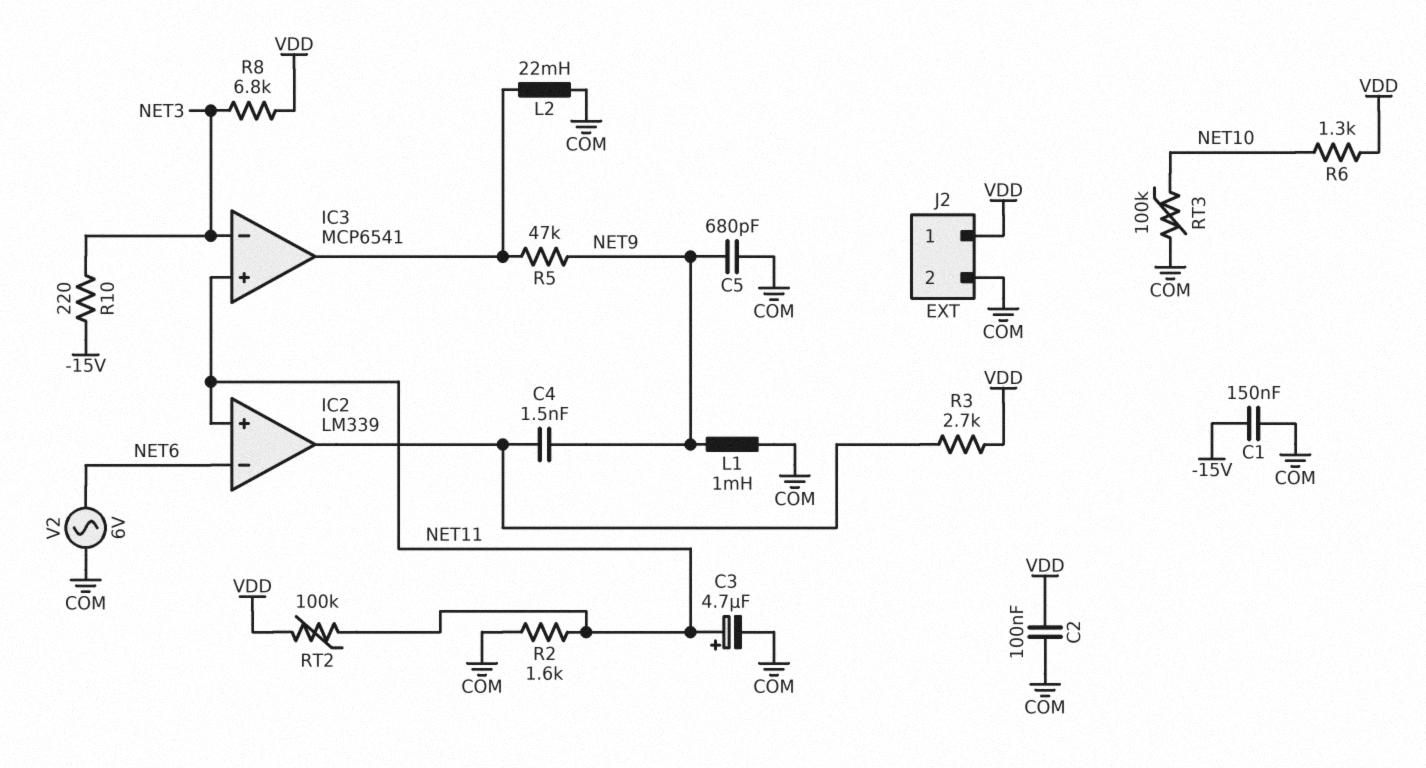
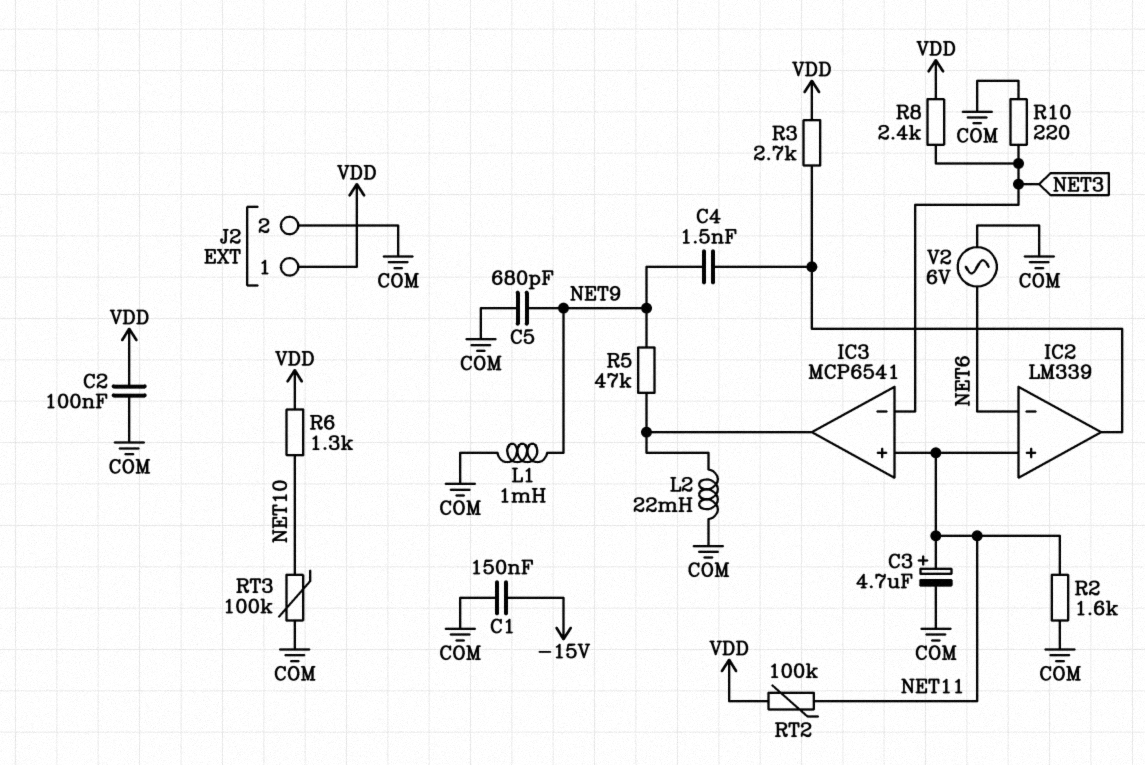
R8: 6.8k (NET3, VDD) -> 2.4k (NET3, VDD)
R10: 220 (-15V, NET3) -> 220 (COM, NET3)

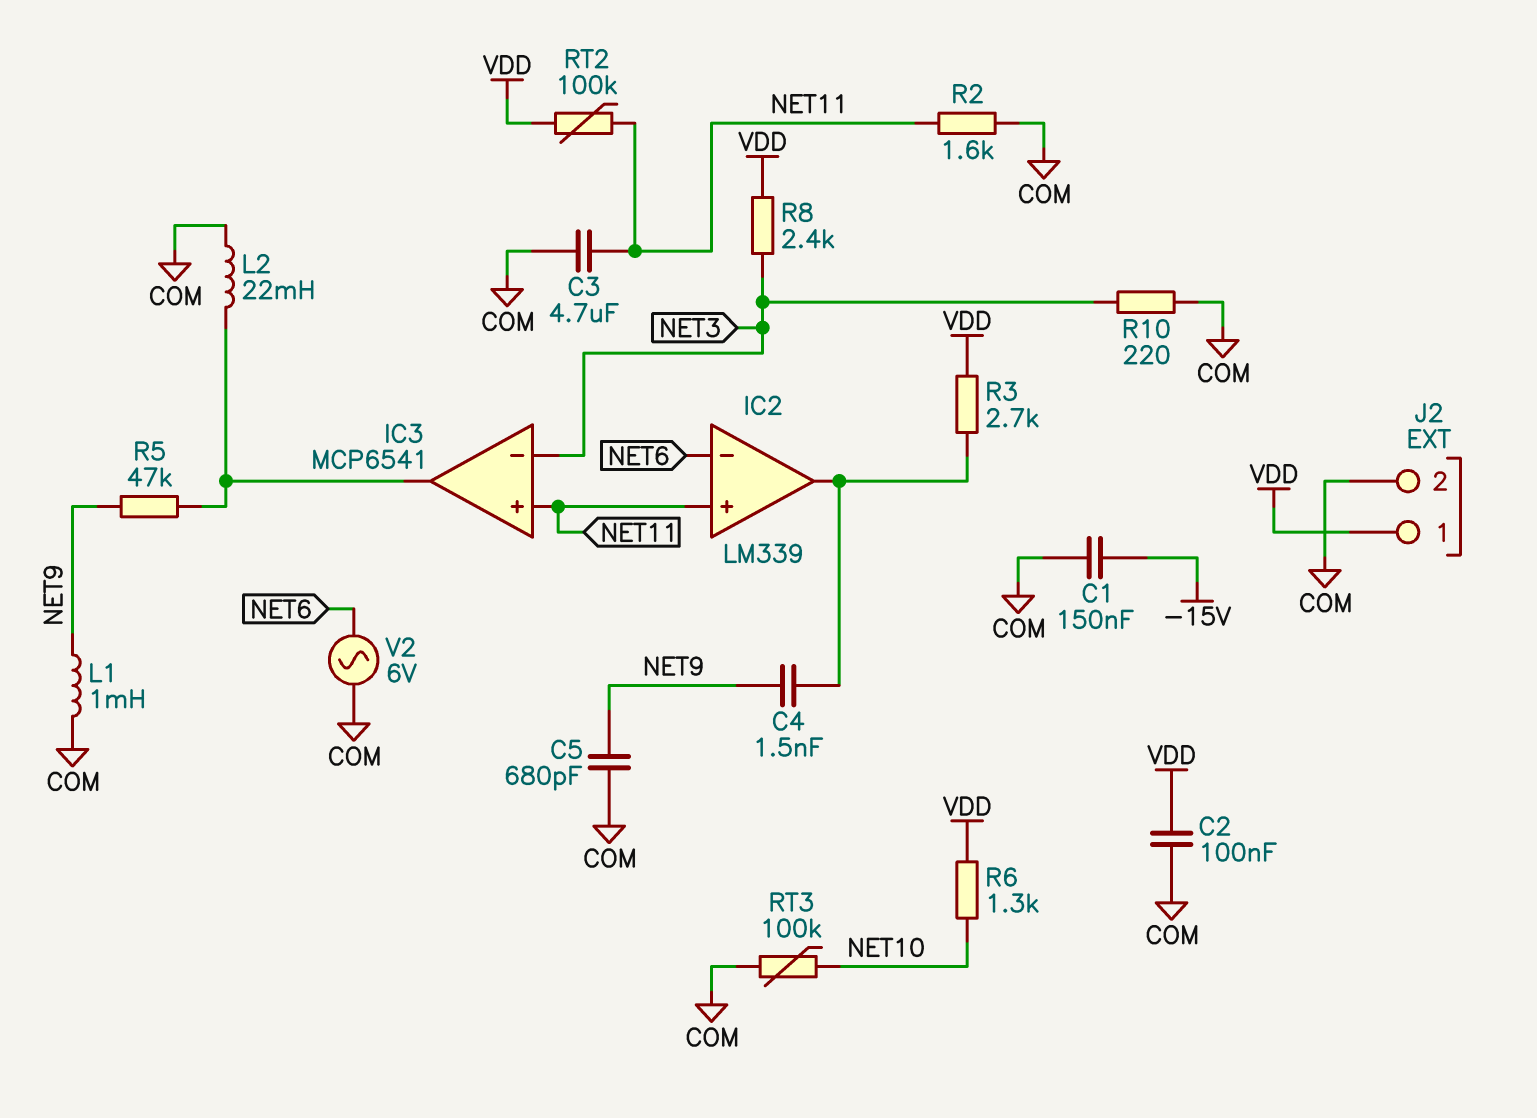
C3: 4.7uF (plus NET11, minus COM) -> 4.7uF (COM, NET11)

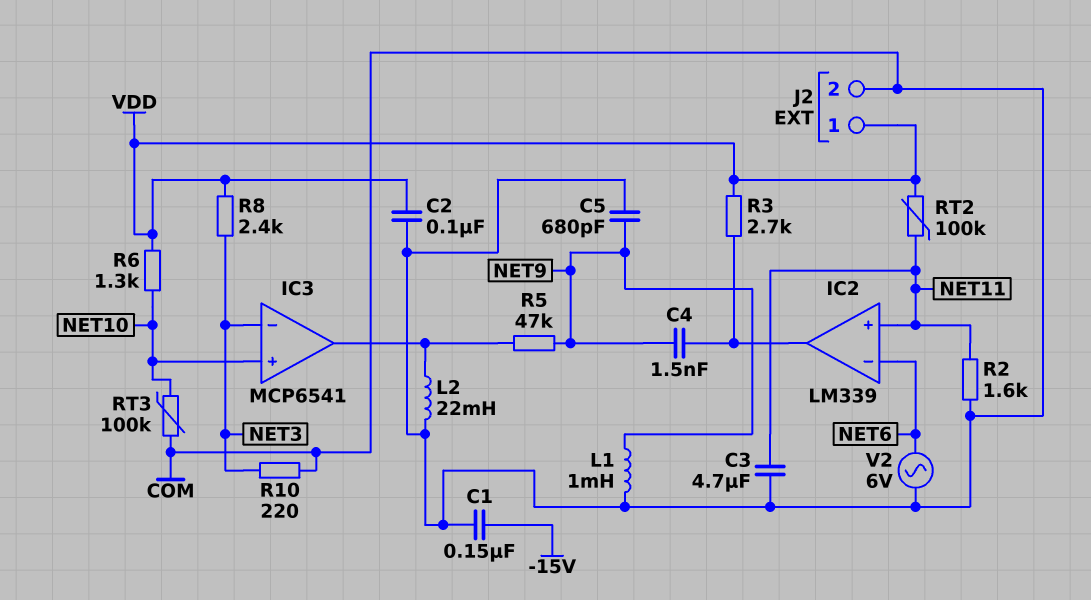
IC3 pin in+: NET11 -> NET10

